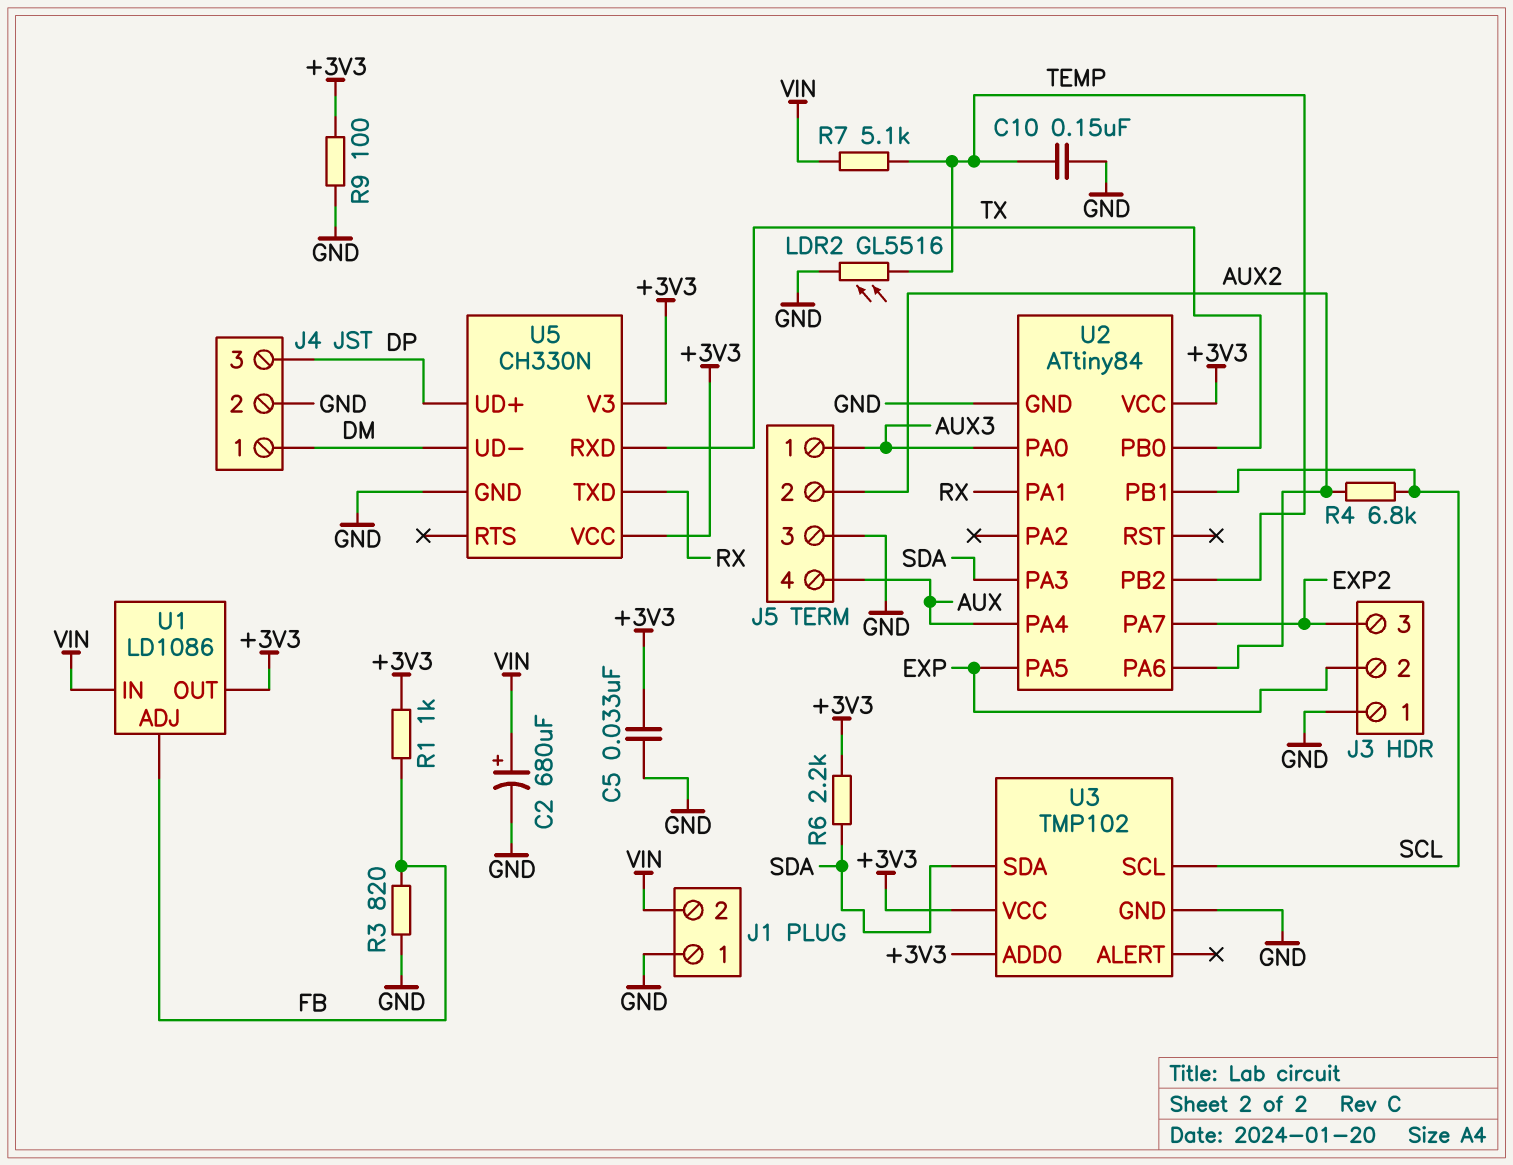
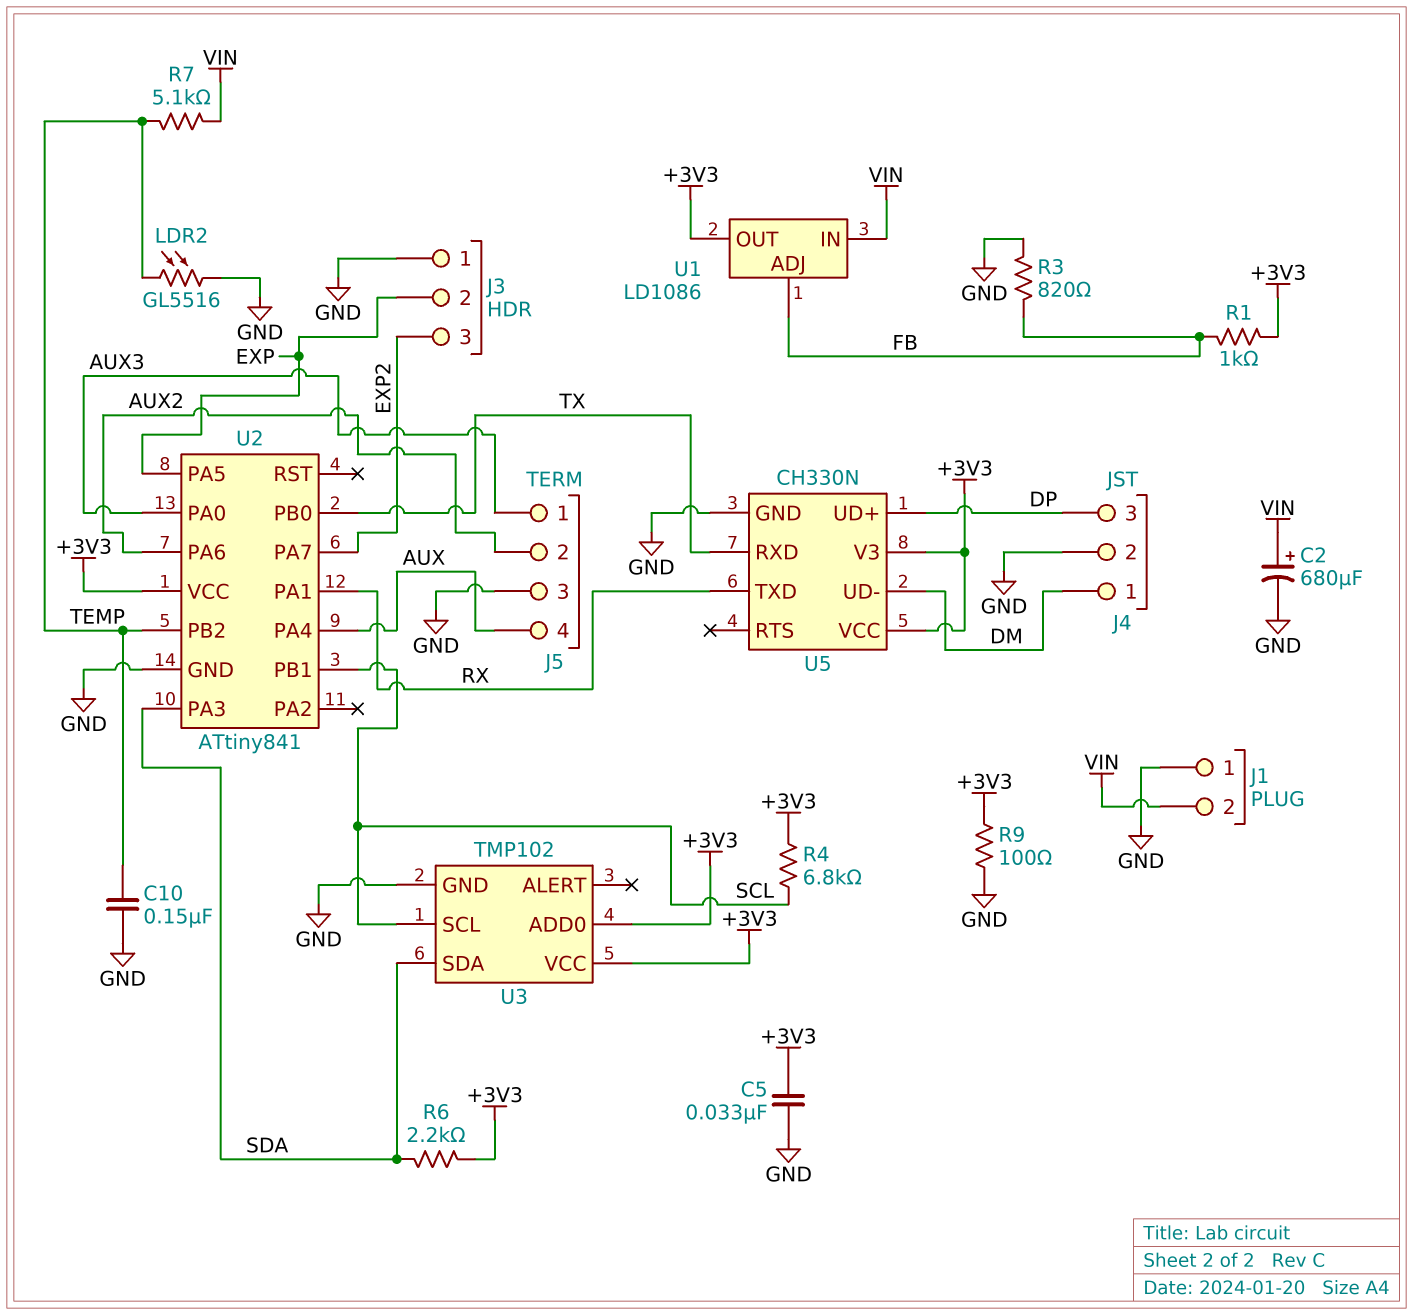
R4: 6.8k (AUX2, SCL) -> 6.8k (+3V3, SCL)
U2: ATtiny84 -> ATtiny841

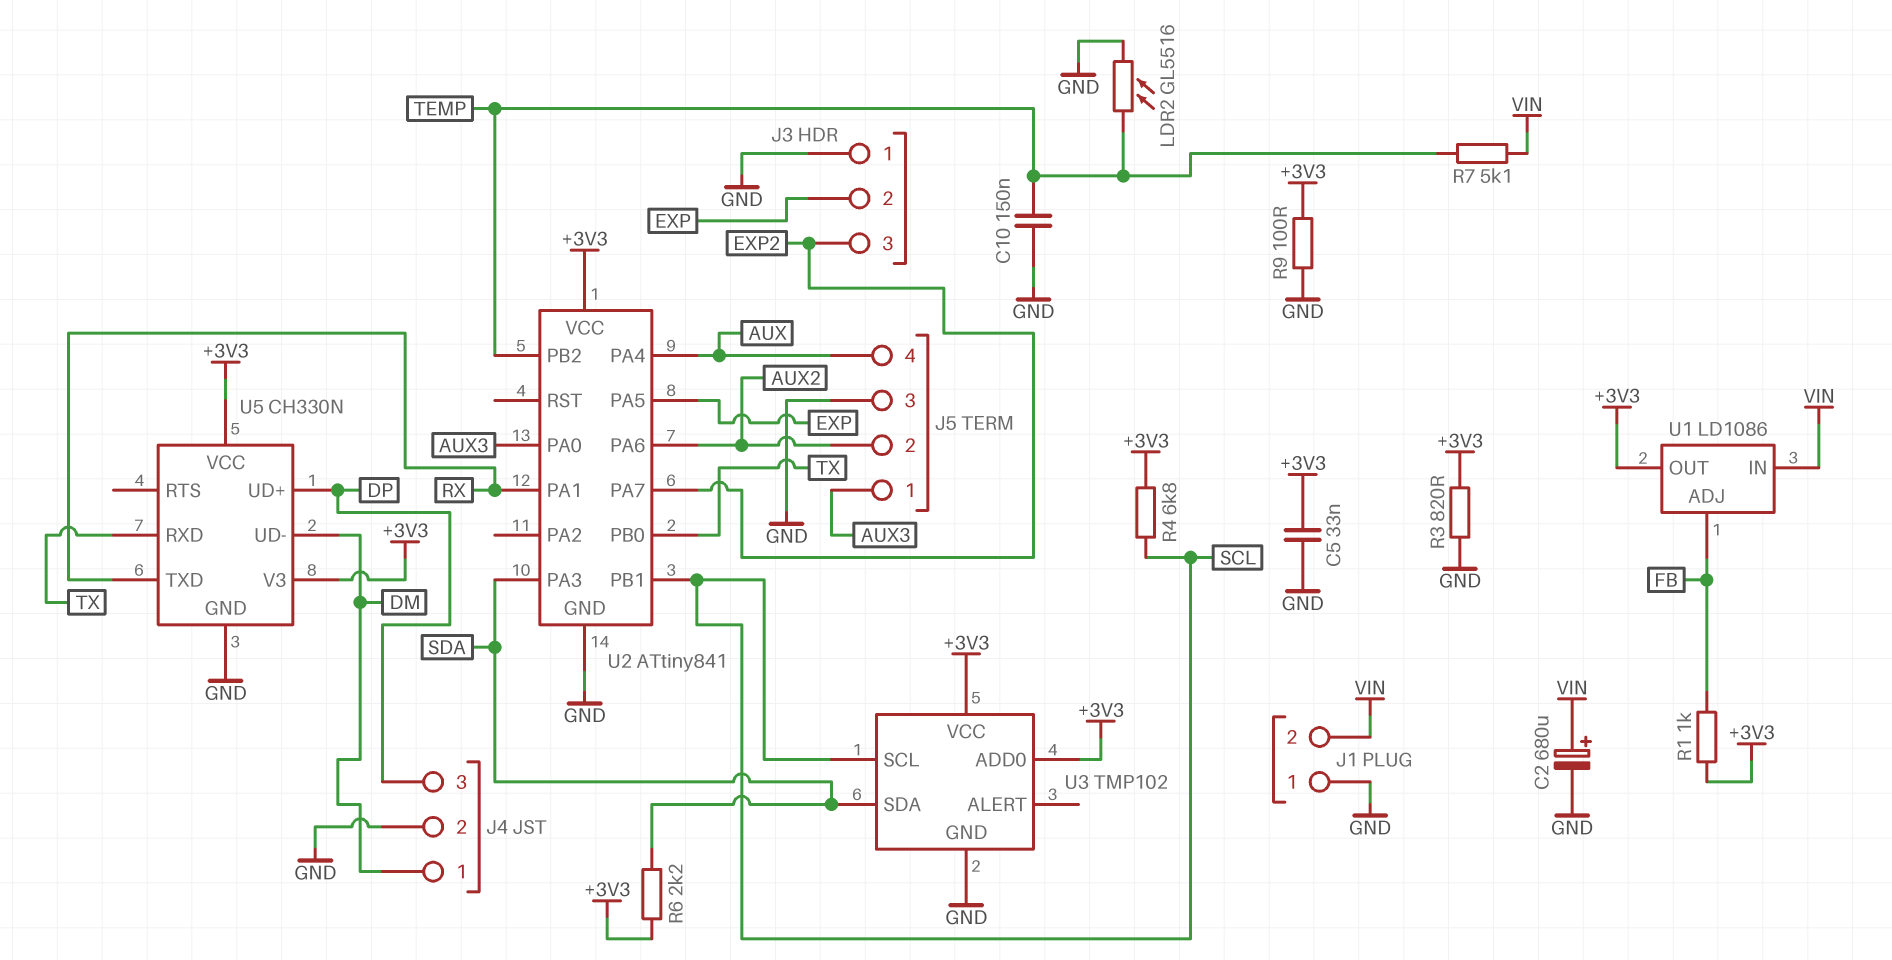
R3: 820 (FB, GND) -> 820 (+3V3, GND)

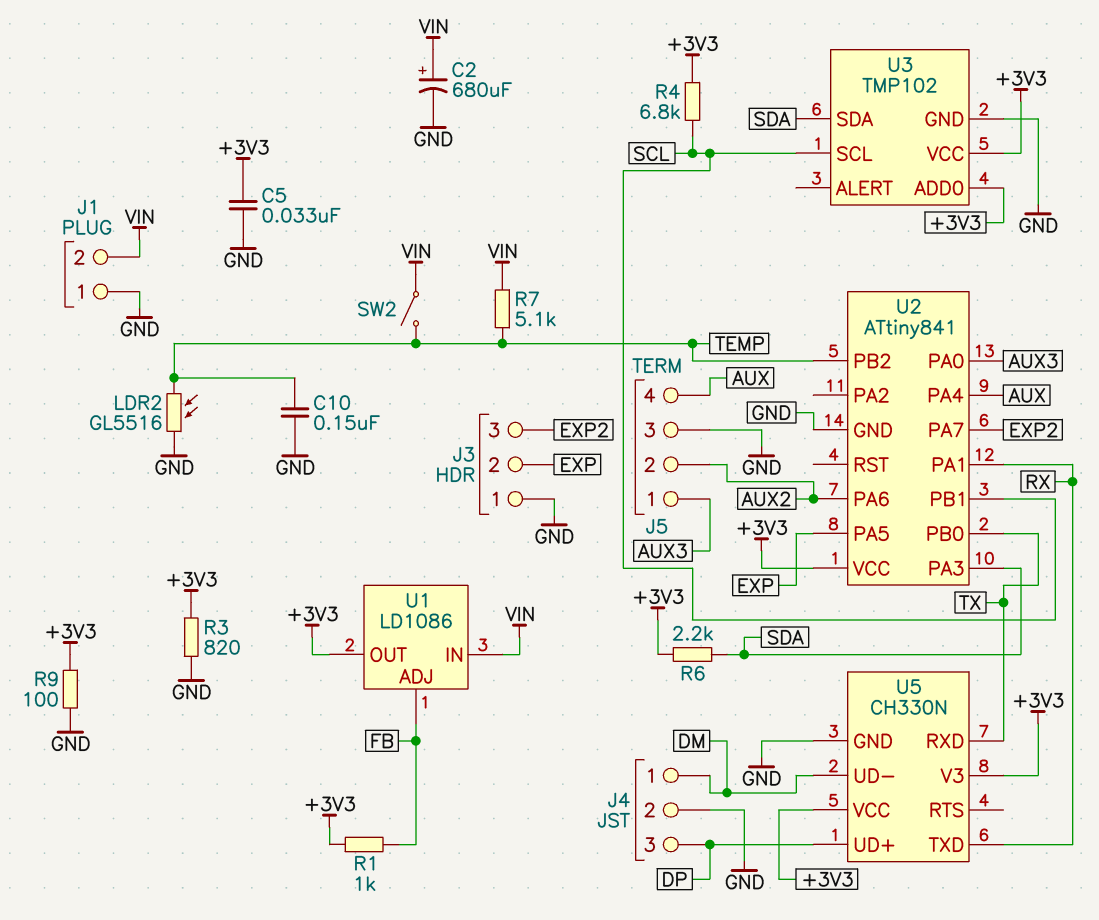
SW2: none -> switch (TEMP, VIN)

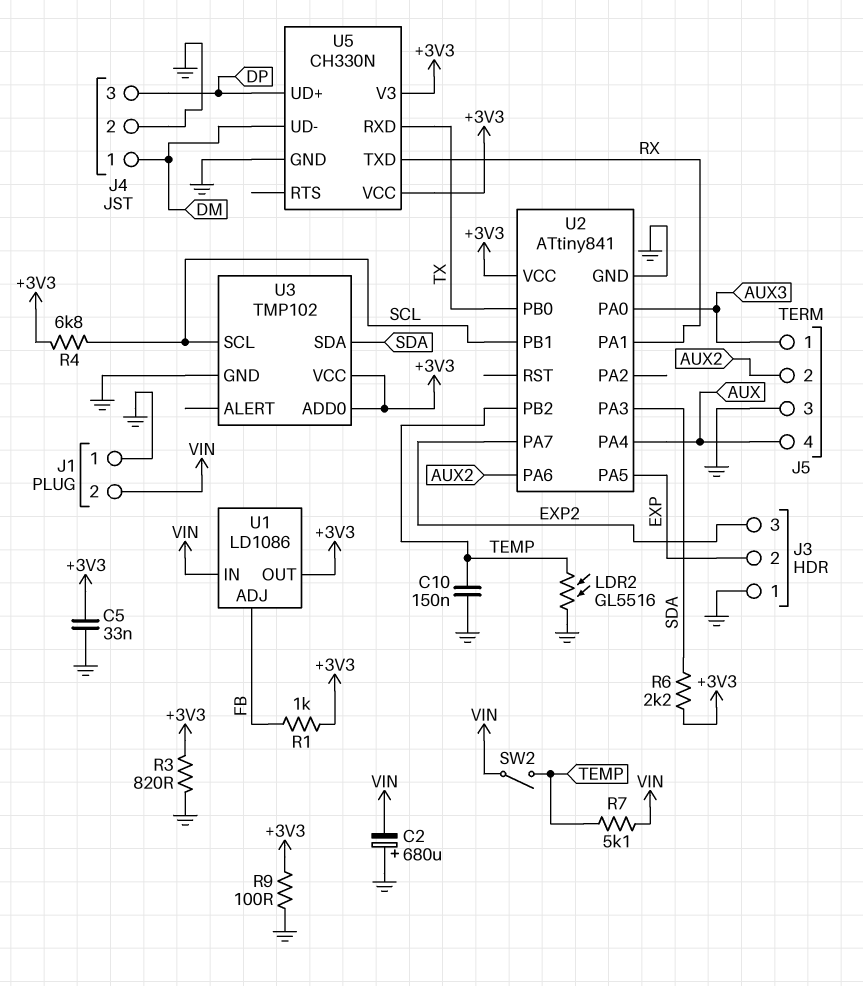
C2: 680uF (plus VIN, minus GND) -> 680uF (plus GND, minus VIN)

